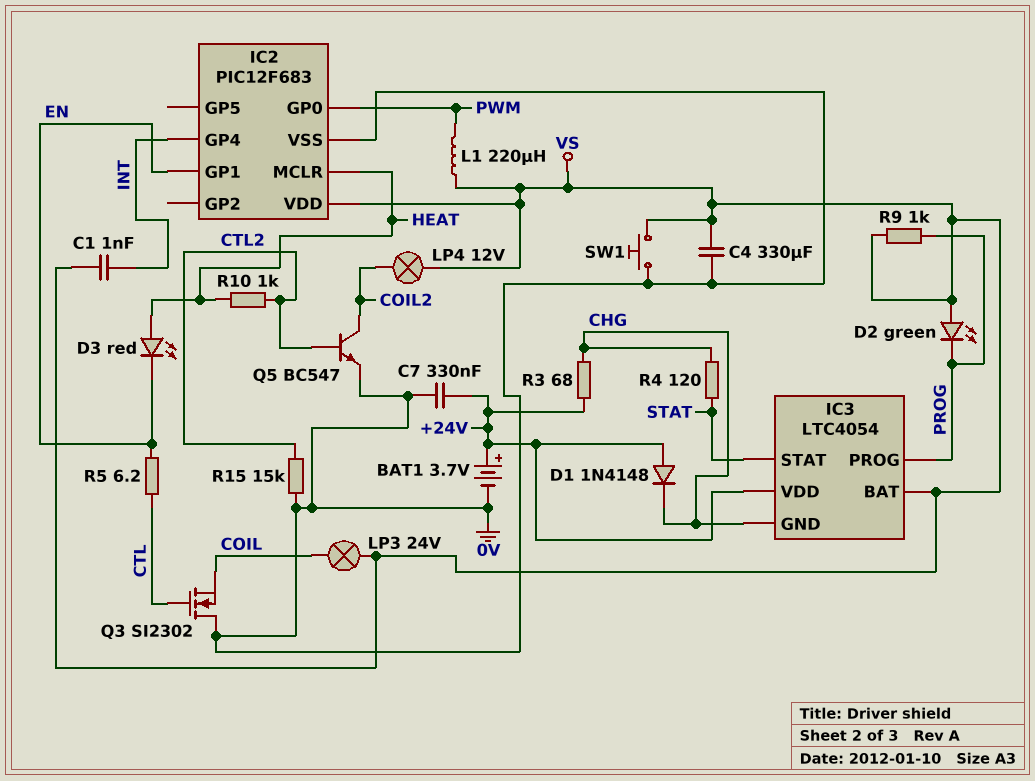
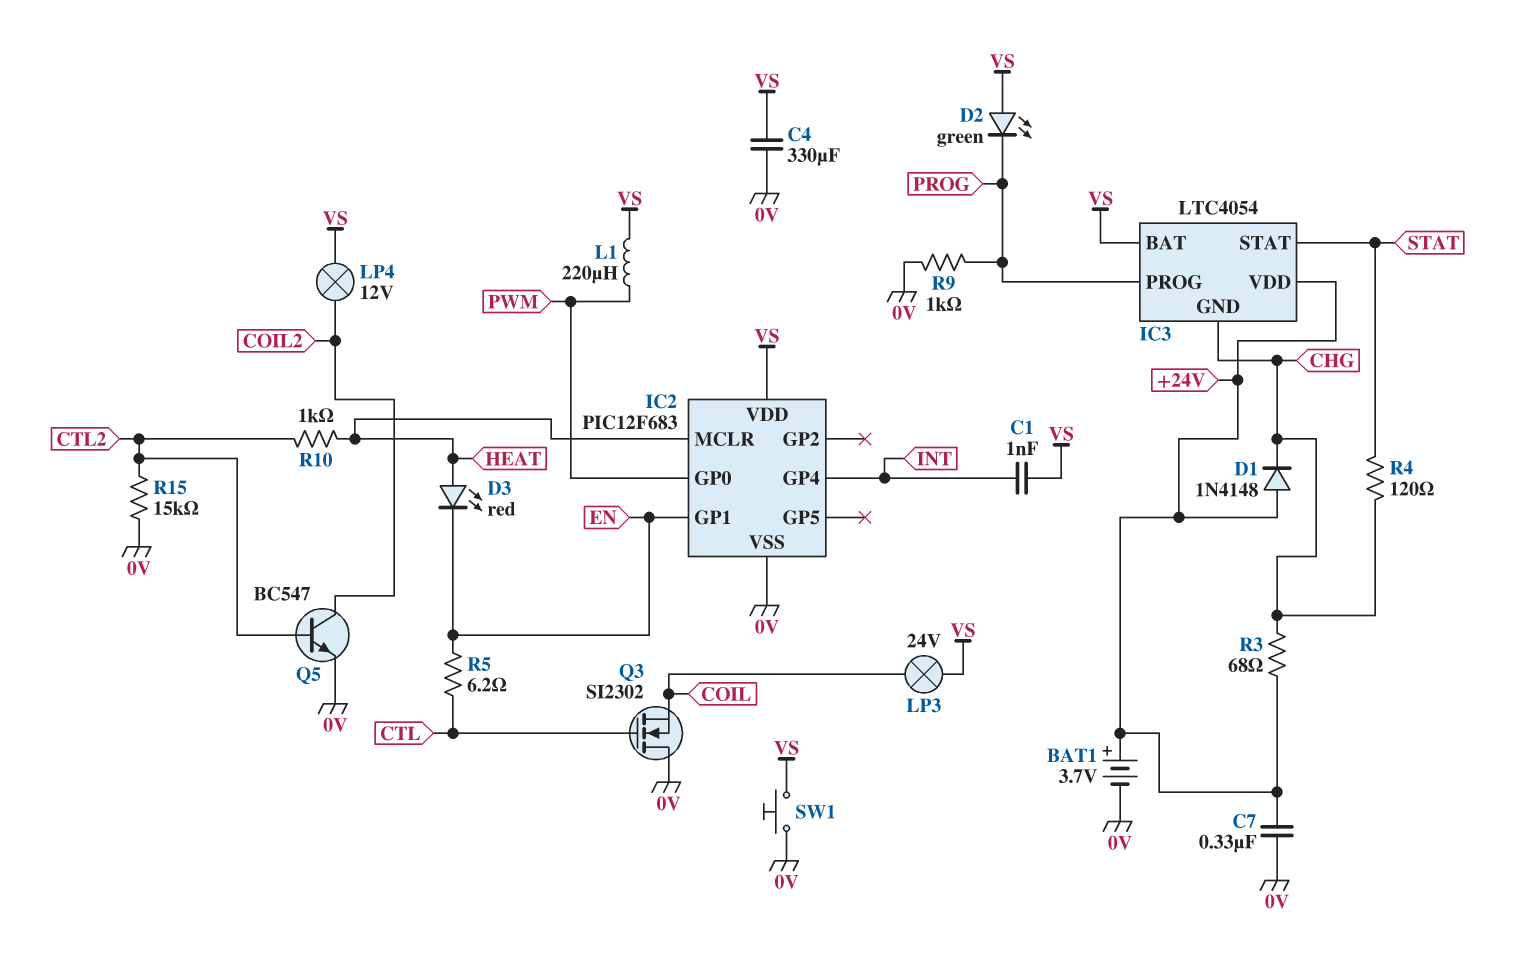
R9: 1k (PROG, VS) -> 1k (0V, PROG)

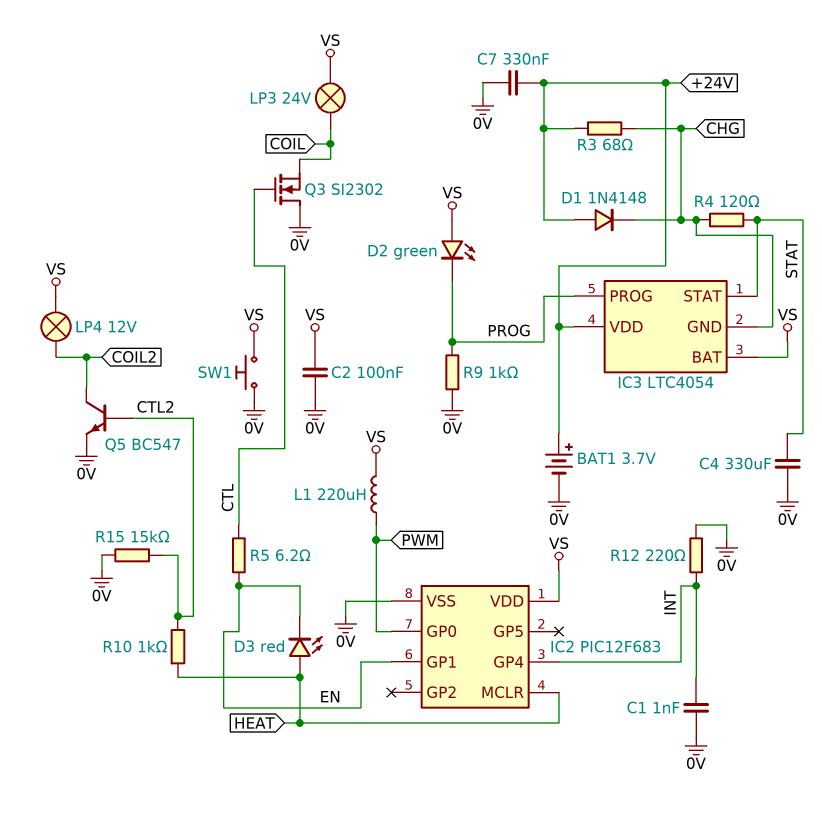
C1: 1nF (INT, VS) -> 1nF (0V, INT)
C2: none -> 100nF (0V, VS)
C4: 330uF (0V, VS) -> 330uF (0V, STAT)
R12: none -> 220 (0V, INT)

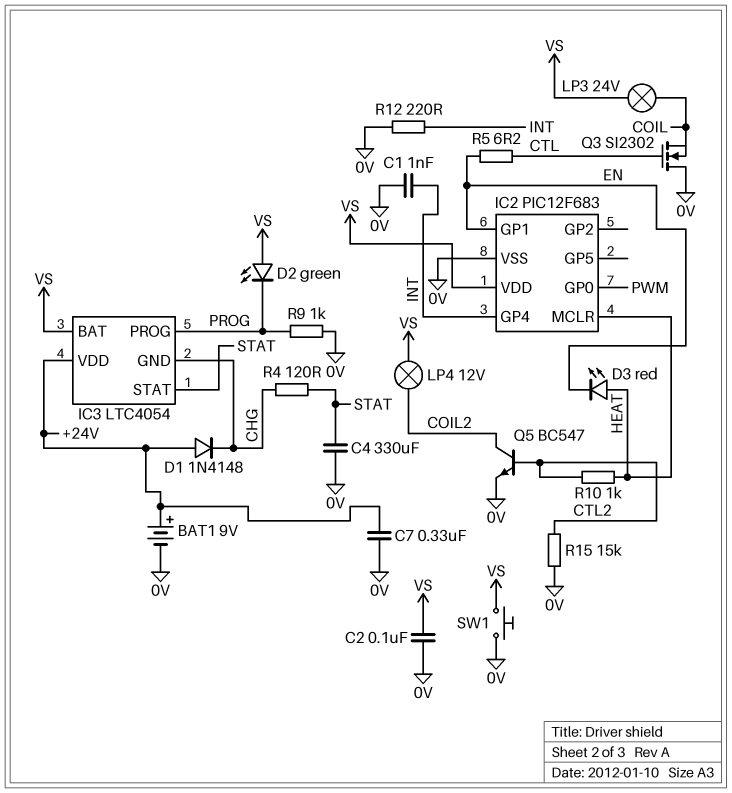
BAT1: 3.7V (plus +24V, minus 0V) -> 9V (plus +24V, minus 0V)
L1: 220uH (PWM, VS) -> none
R3: 68 (+24V, CHG) -> none

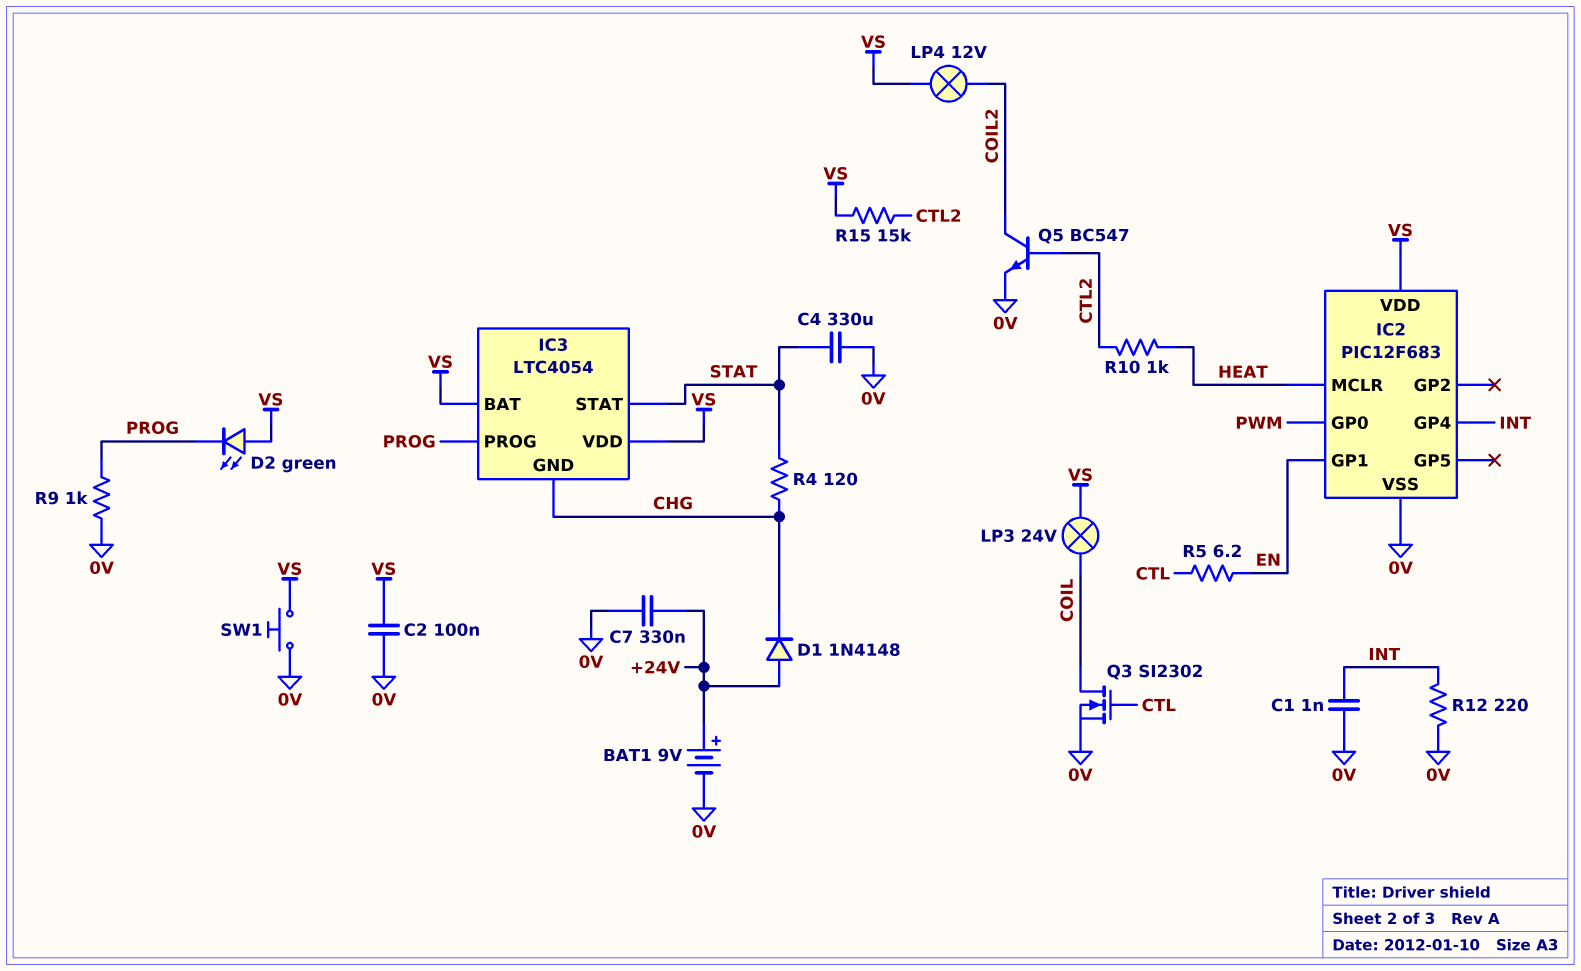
D3: LED red (A HEAT, K EN) -> none
IC3 pin VDD: +24V -> VS
Q3: NMOS SI2302 (G CTL, D 0V, S COIL) -> NMOS SI2302 (G CTL, D COIL, S 0V)
R15: 15k (0V, CTL2) -> 15k (CTL2, VS)

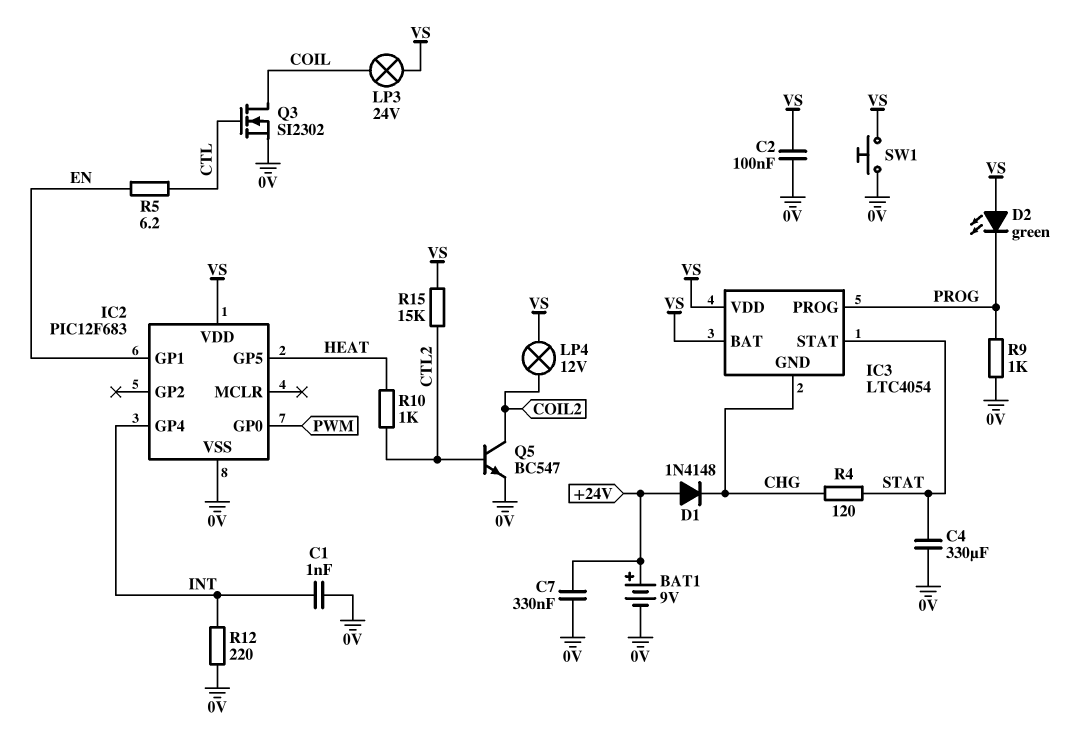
IC2 pin GP5: none -> HEAT
IC2 pin MCLR: HEAT -> none

